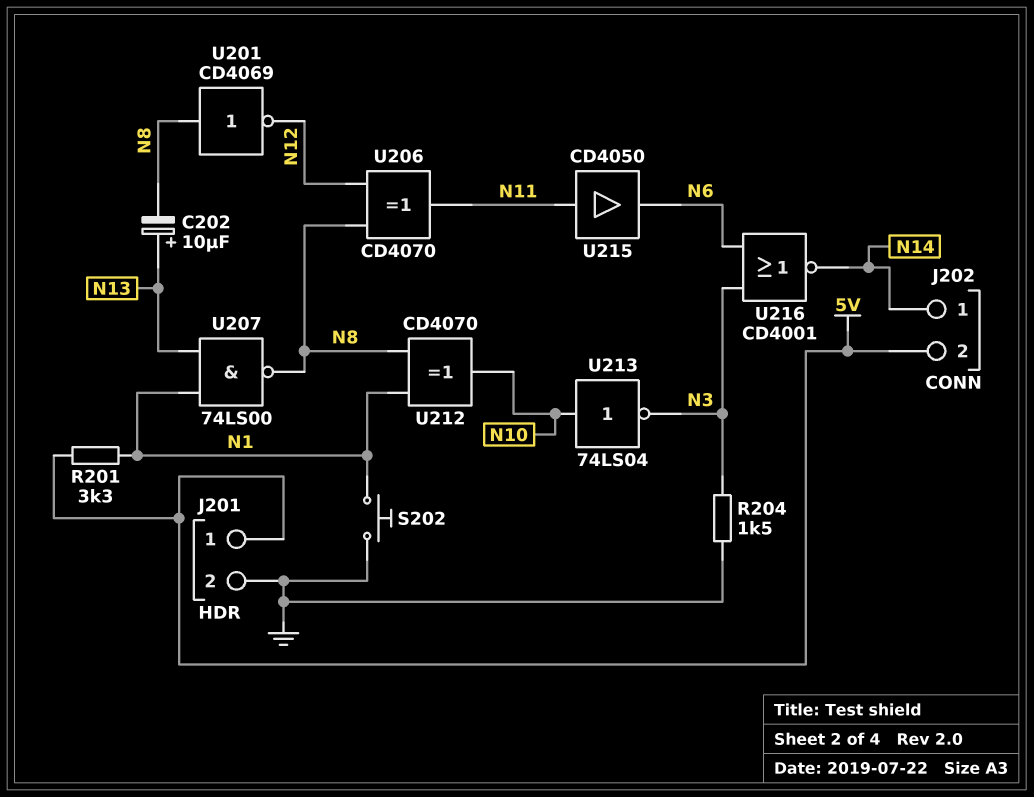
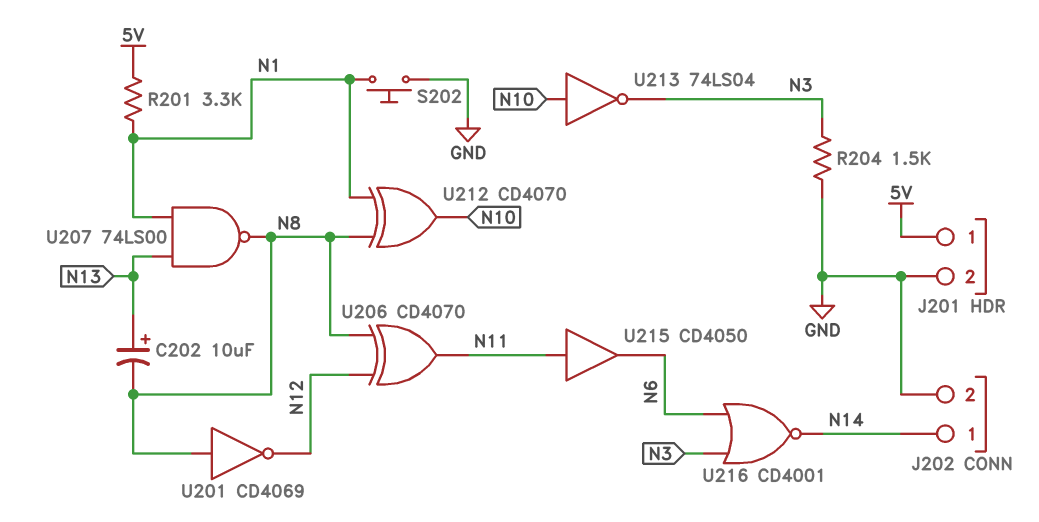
J202 pin 2: 5V -> GND

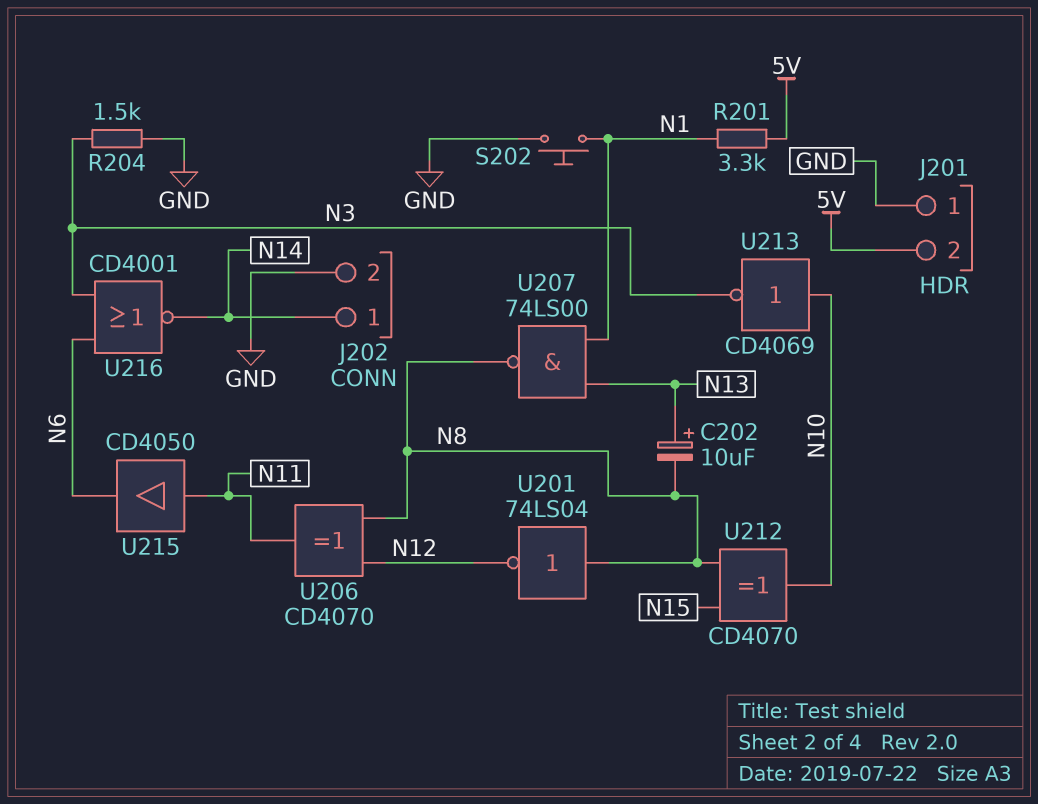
J201 pin 1: 5V -> GND
J201 pin 2: GND -> 5V
U201: NOT CD4069 (in N8, out N12) -> NOT 74LS04 (in N8, out N12)
U212: XOR CD4070 (in N1, in N8, out N10) -> XOR CD4070 (in N8, in N15, out N10)
U213: NOT 74LS04 (in N10, out N3) -> NOT CD4069 (in N10, out N3)

